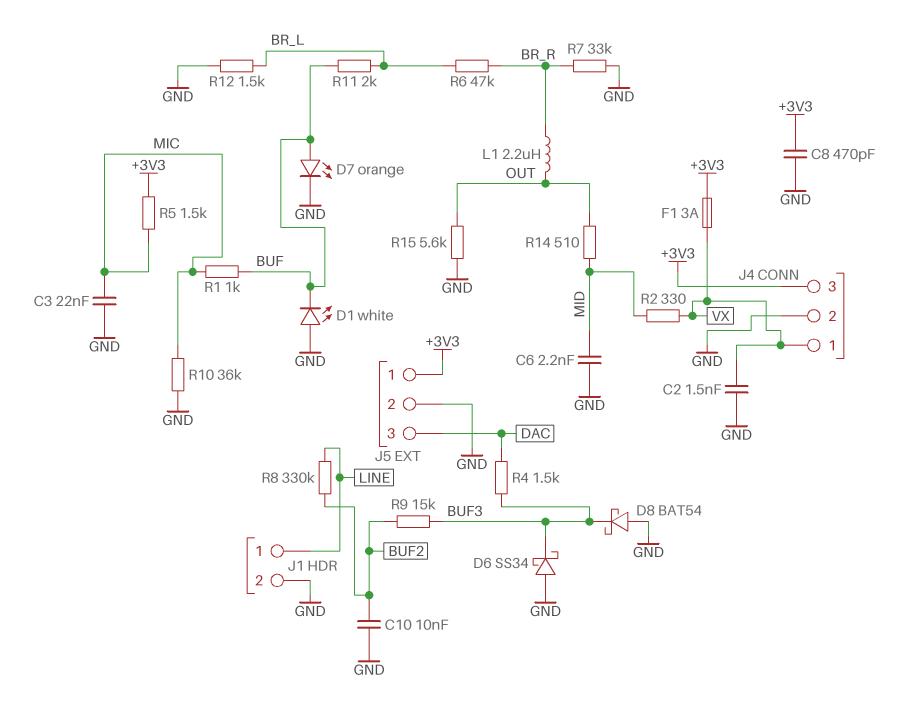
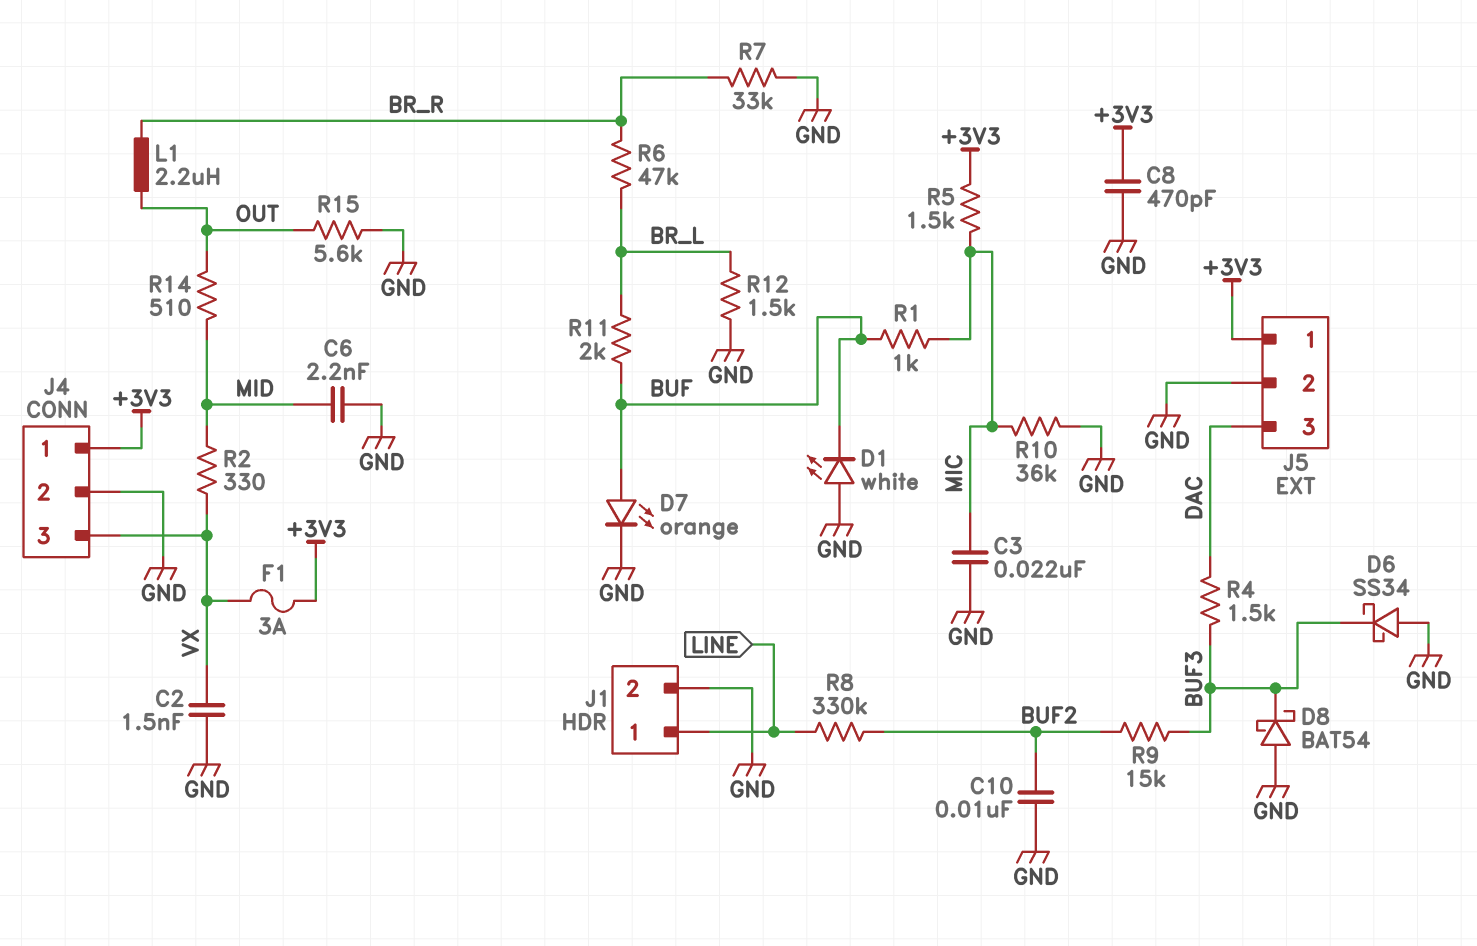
J4 pin 1: VX -> +3V3
J4 pin 3: +3V3 -> VX

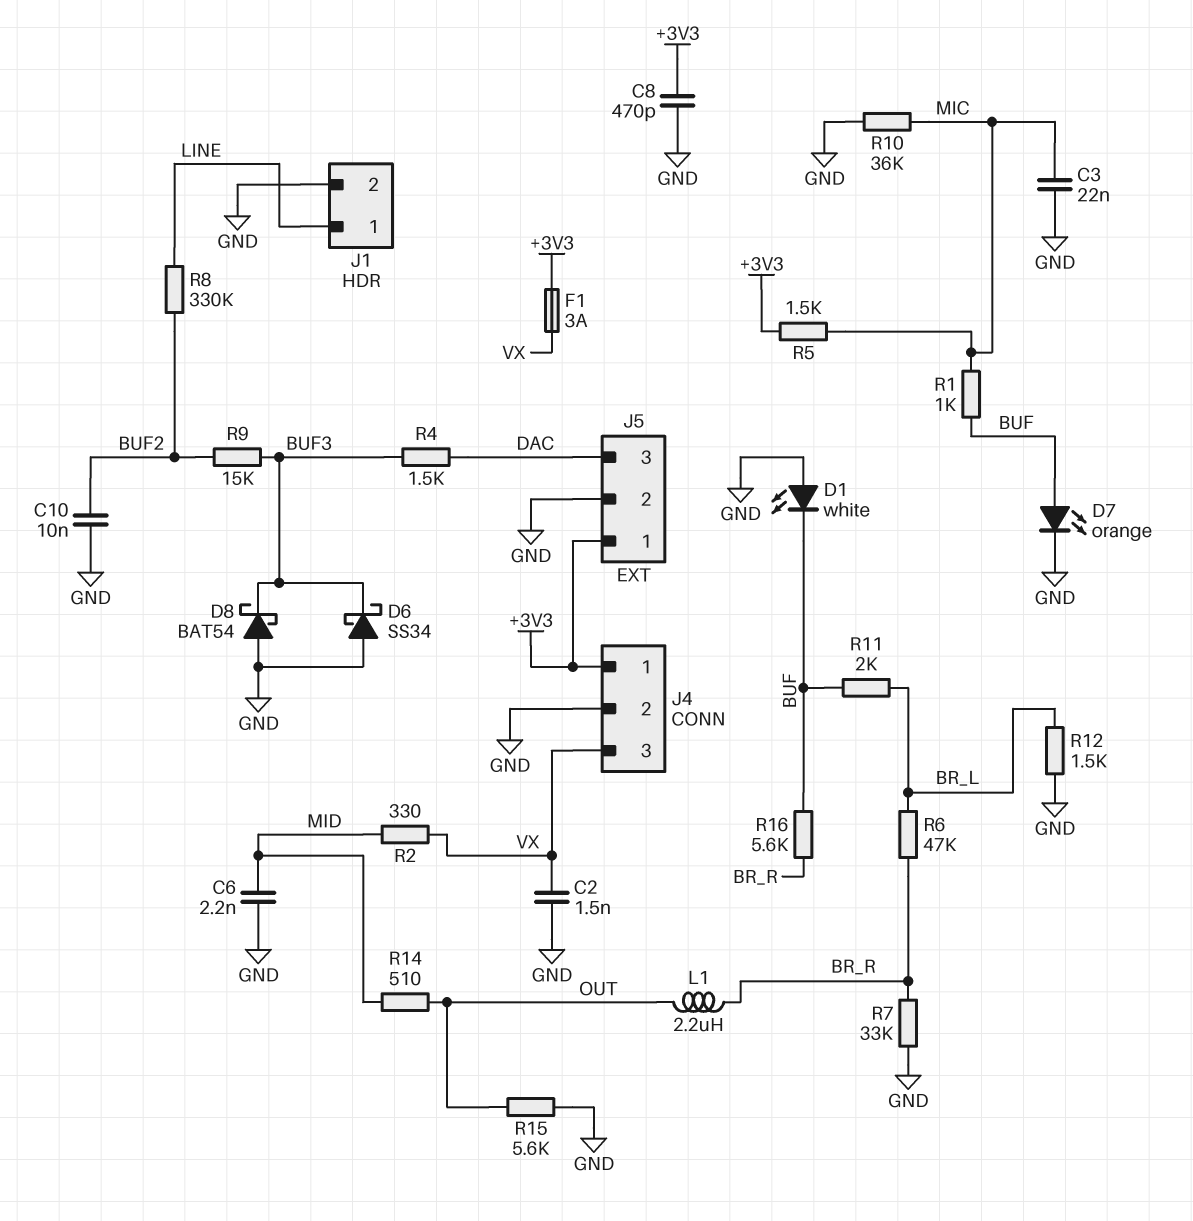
R16: none -> 5.6k (BR_R, BUF)

